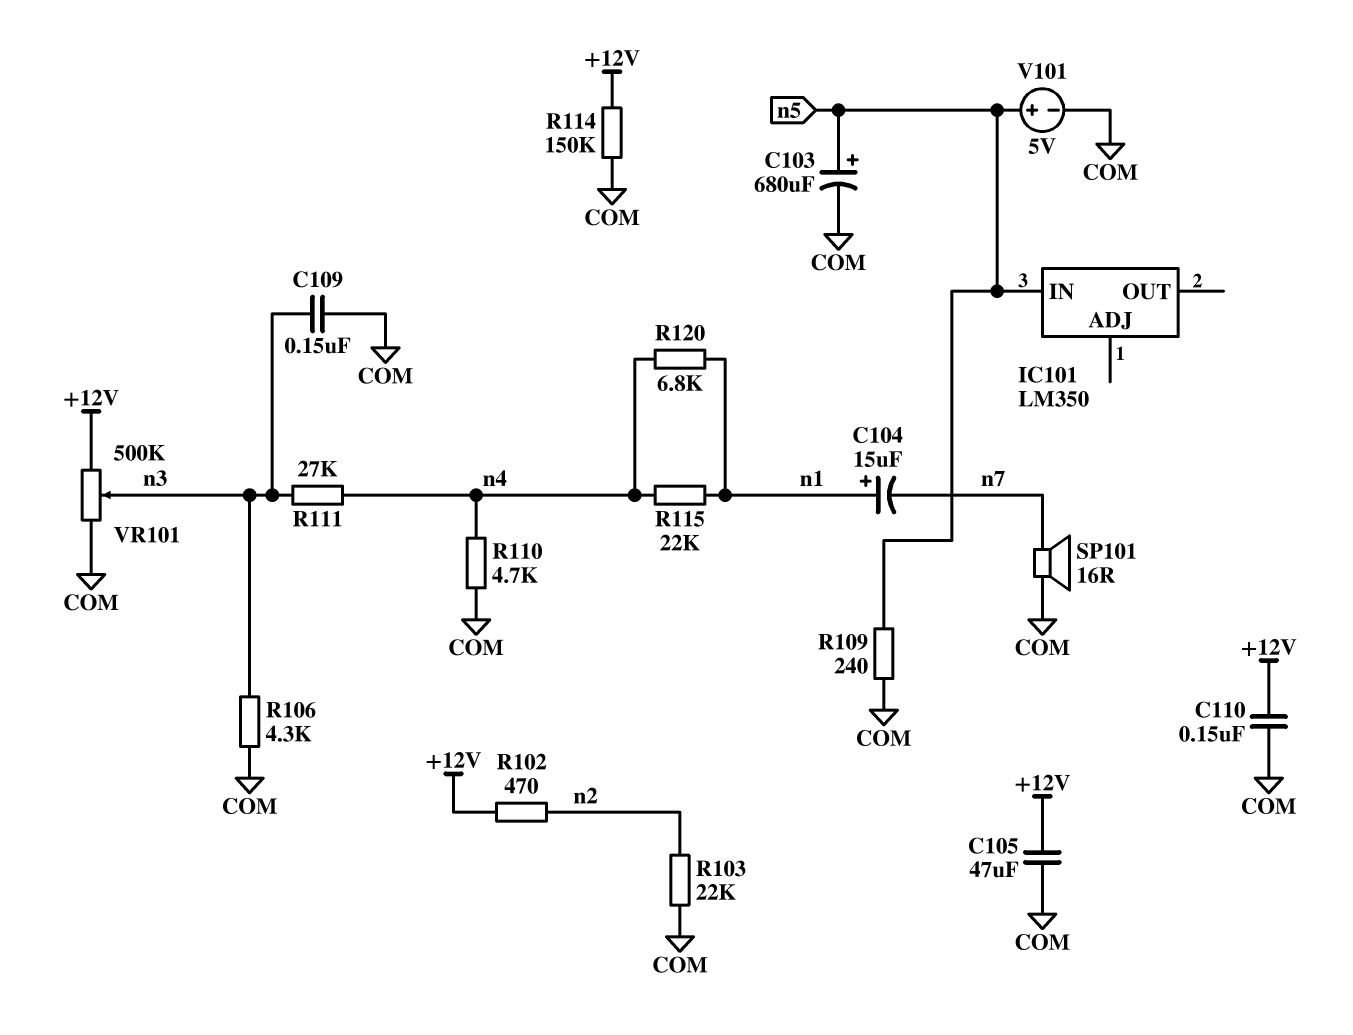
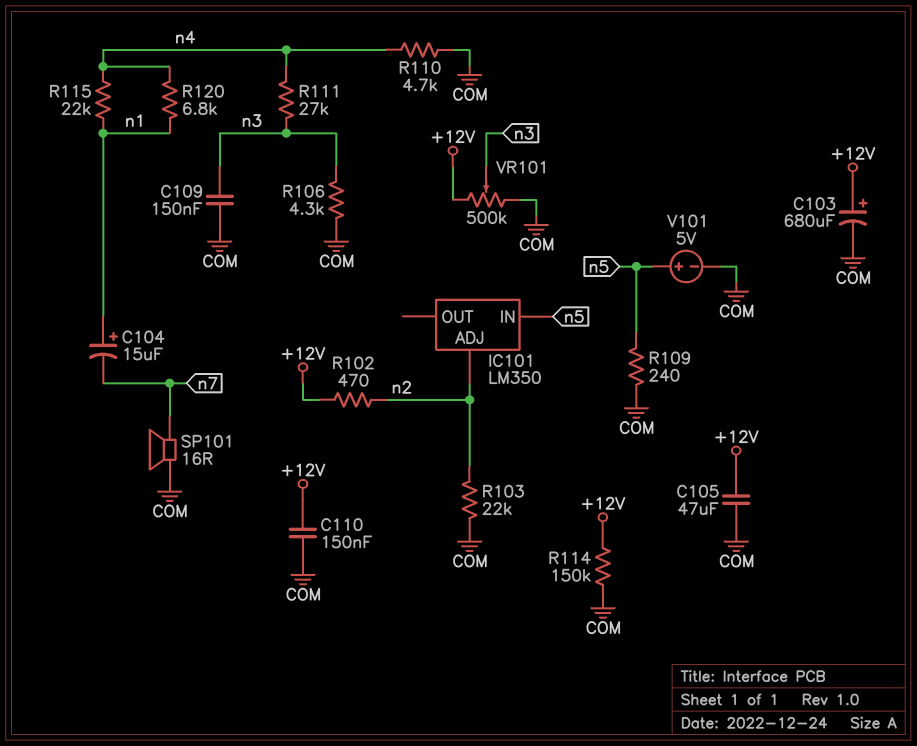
C103: 680uF (plus n5, minus COM) -> 680uF (plus +12V, minus COM)
IC101 pin ADJ: none -> n2

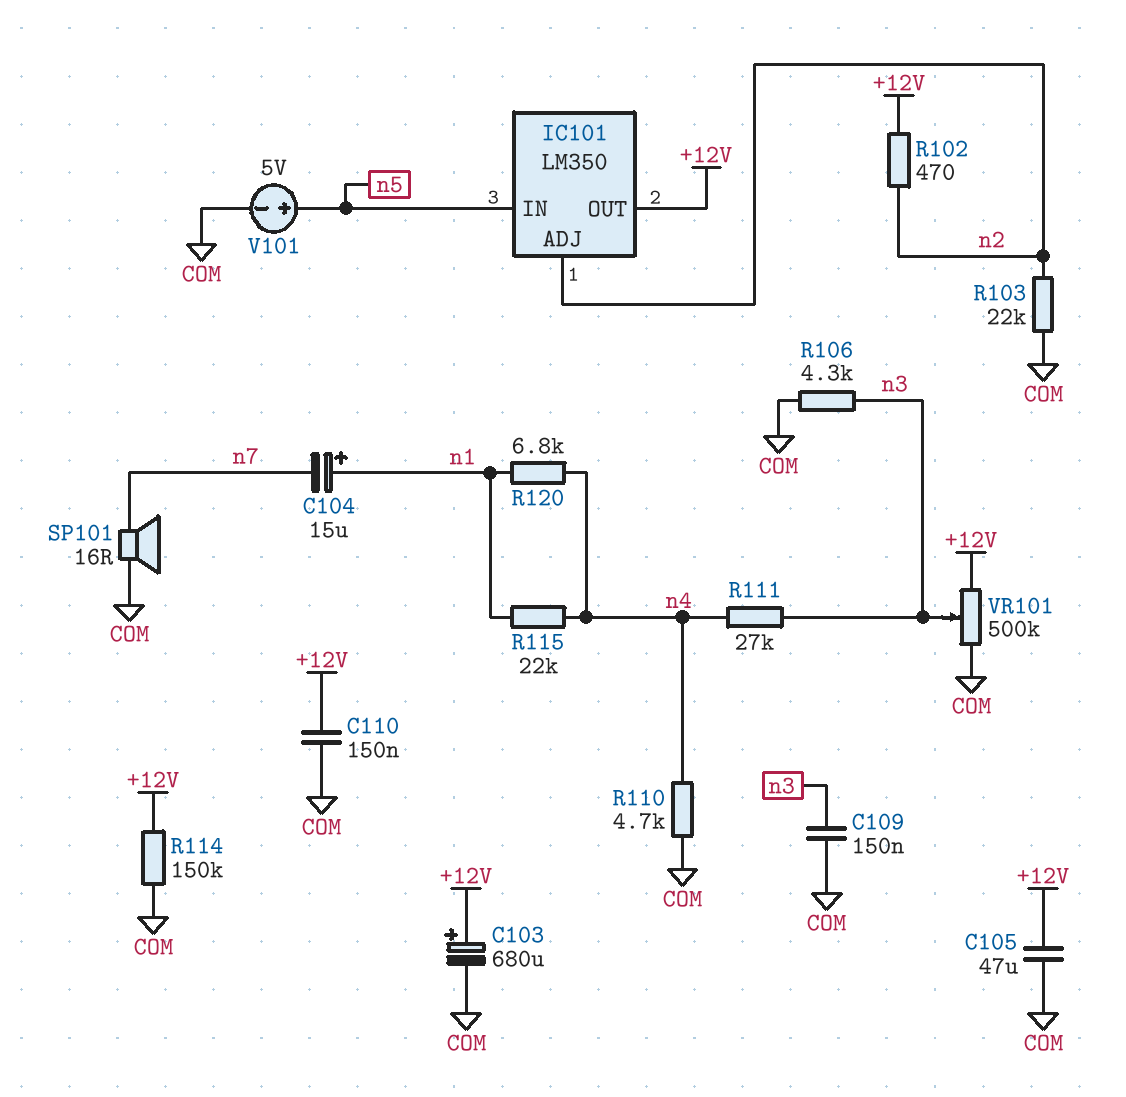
IC101 pin OUT: none -> +12V
R109: 240 (COM, n5) -> none

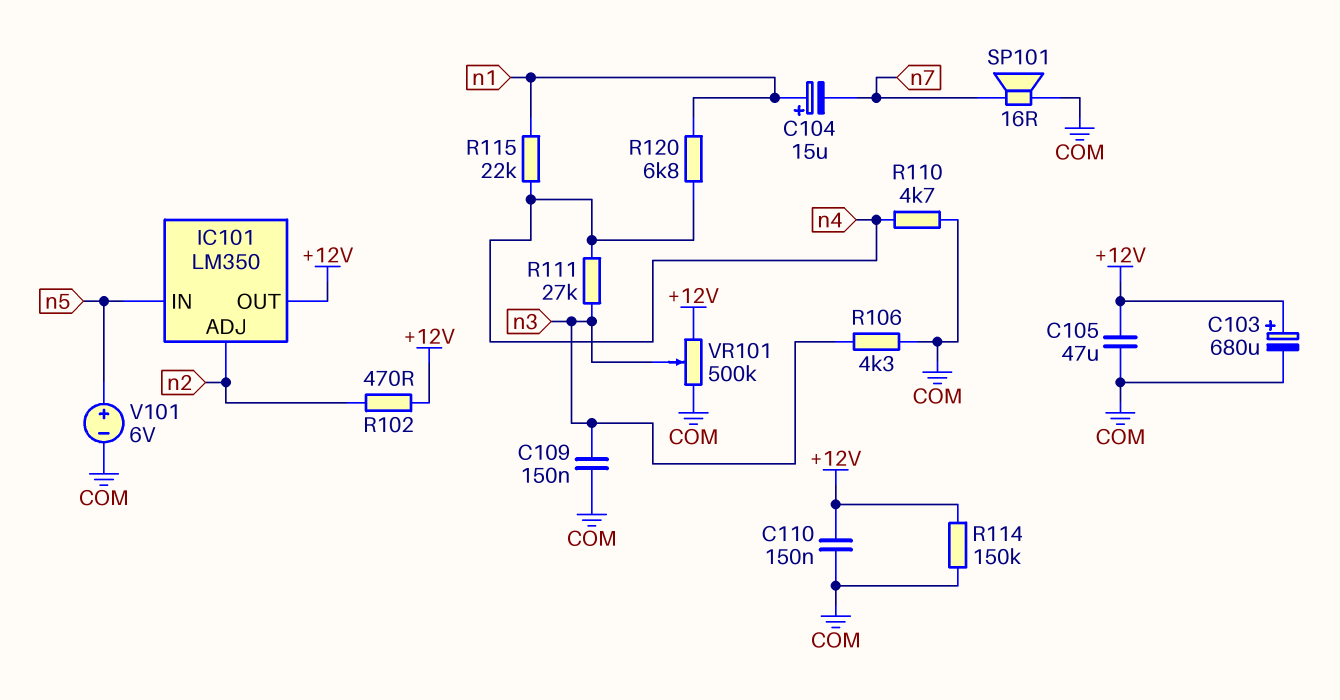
R103: 22k (COM, n2) -> none
V101: 5V (plus n5, minus COM) -> 6V (plus n5, minus COM)

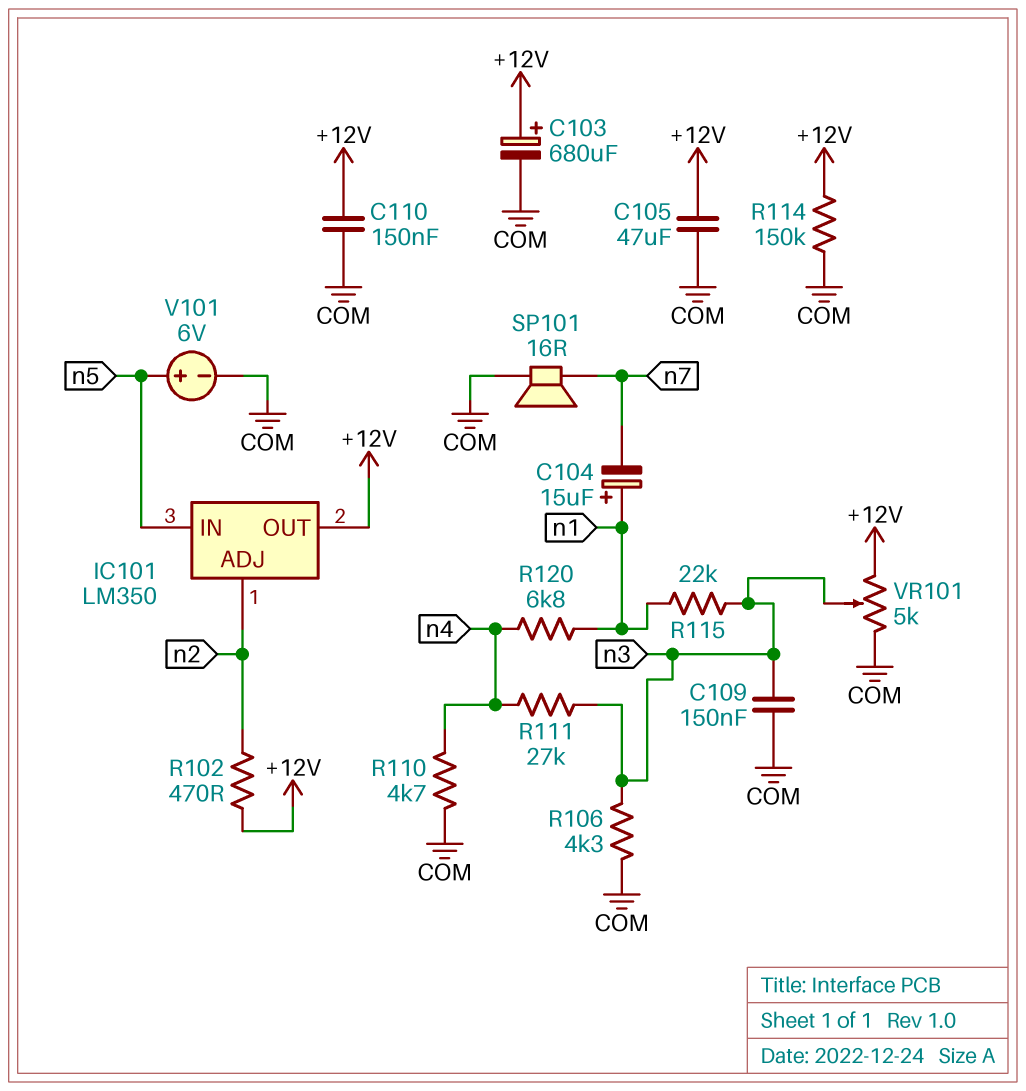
R115: 22k (n1, n4) -> 22k (n1, n3)
VR101: 500k (+12V, COM, wiper n3) -> 5k (+12V, COM, wiper n3)

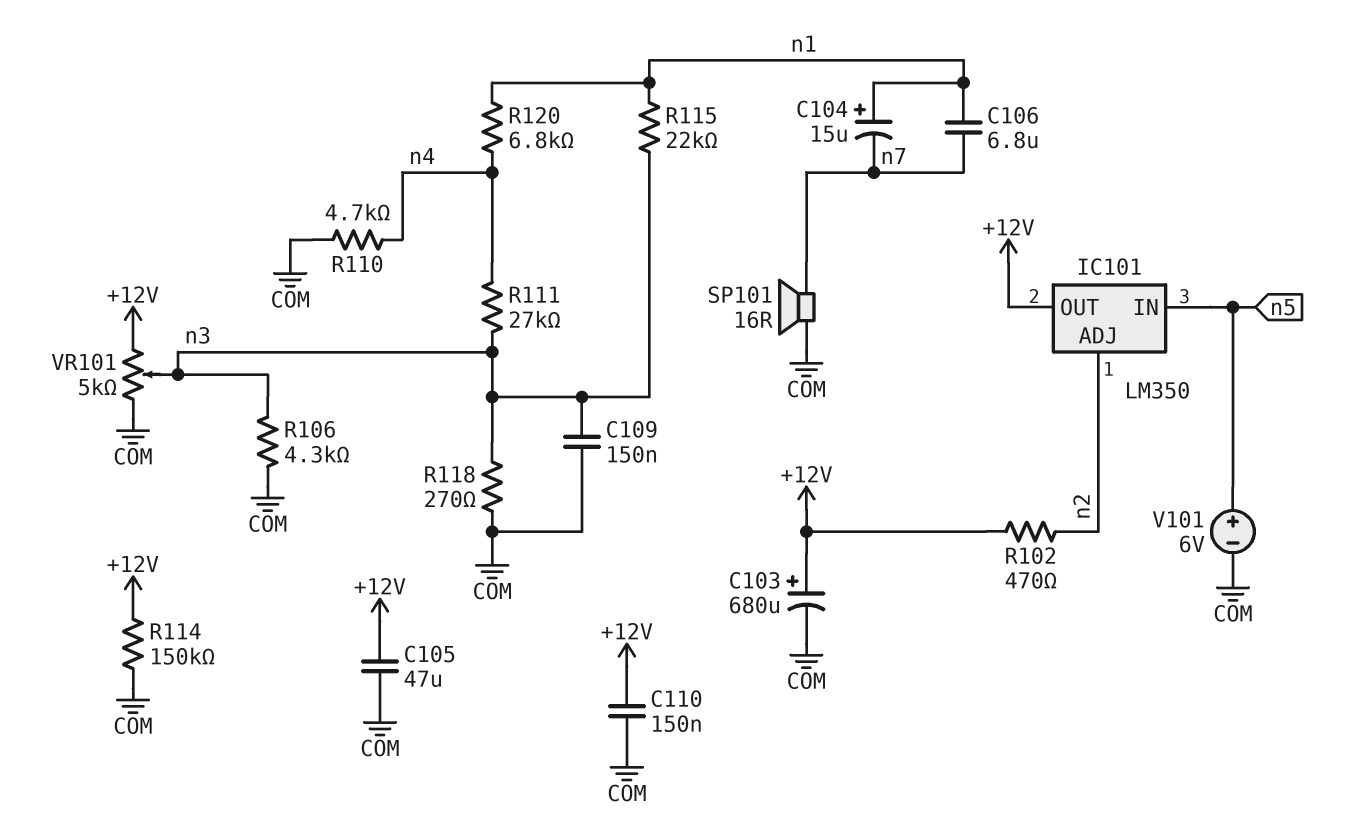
C106: none -> 6.8uF (n1, n7)
R118: none -> 270 (COM, n3)

